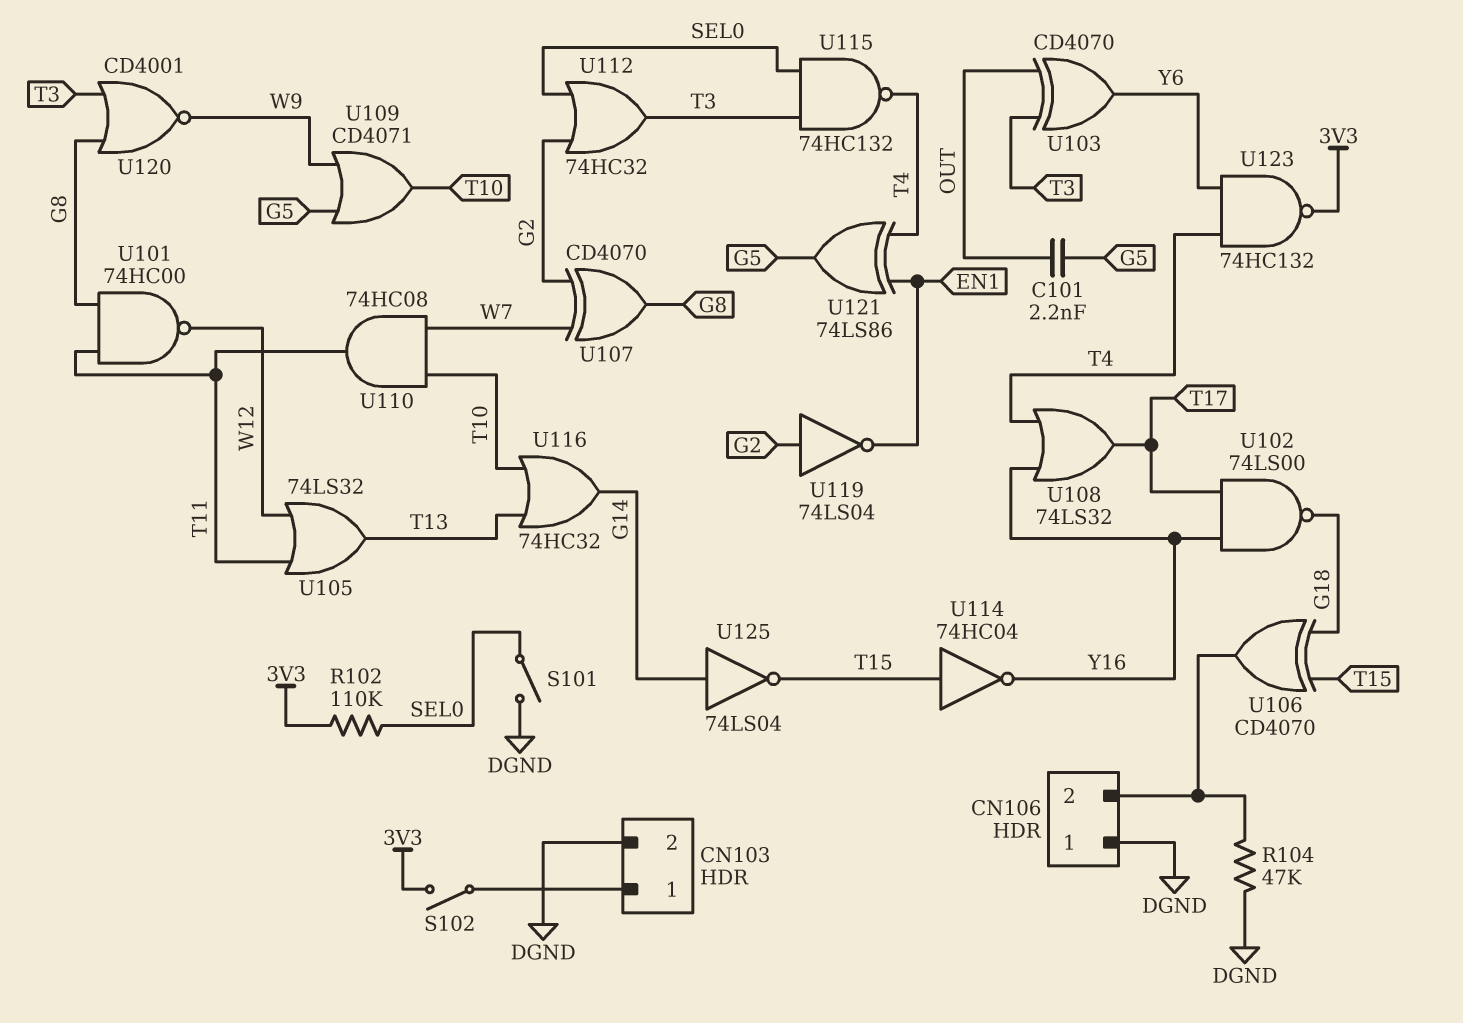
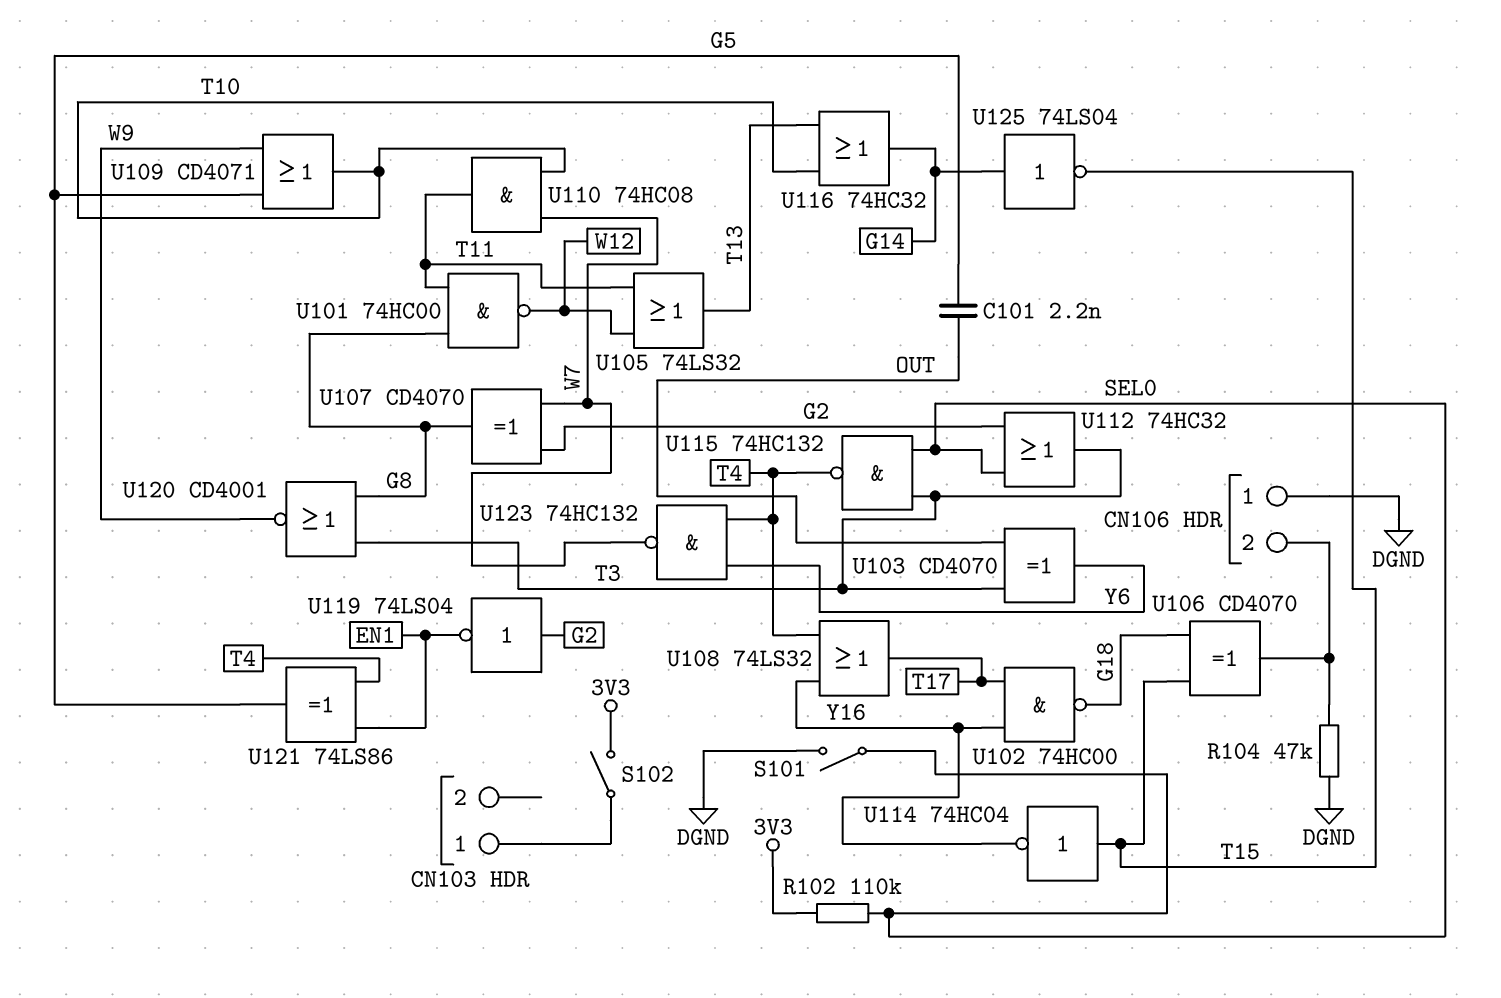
CN103 pin 2: DGND -> none
U102: NAND 74LS00 (in T17, in Y16, out G18) -> NAND 74HC00 (in T17, in Y16, out G18)
U123: NAND 74HC132 (in T4, in Y6, out 3V3) -> NAND 74HC132 (in T4, in Y6, out W7)

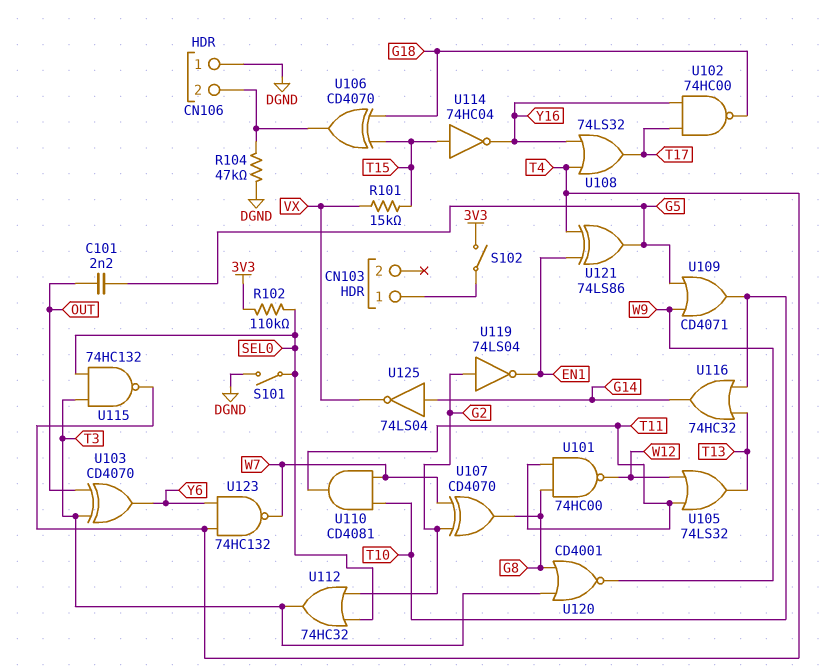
R101: none -> 15k (T15, VX)
U110: AND 74HC08 (in T10, in W7, out T11) -> AND CD4081 (in T10, in W7, out T11)
U125: NOT 74LS04 (in G14, out T15) -> NOT 74LS04 (in G14, out VX)

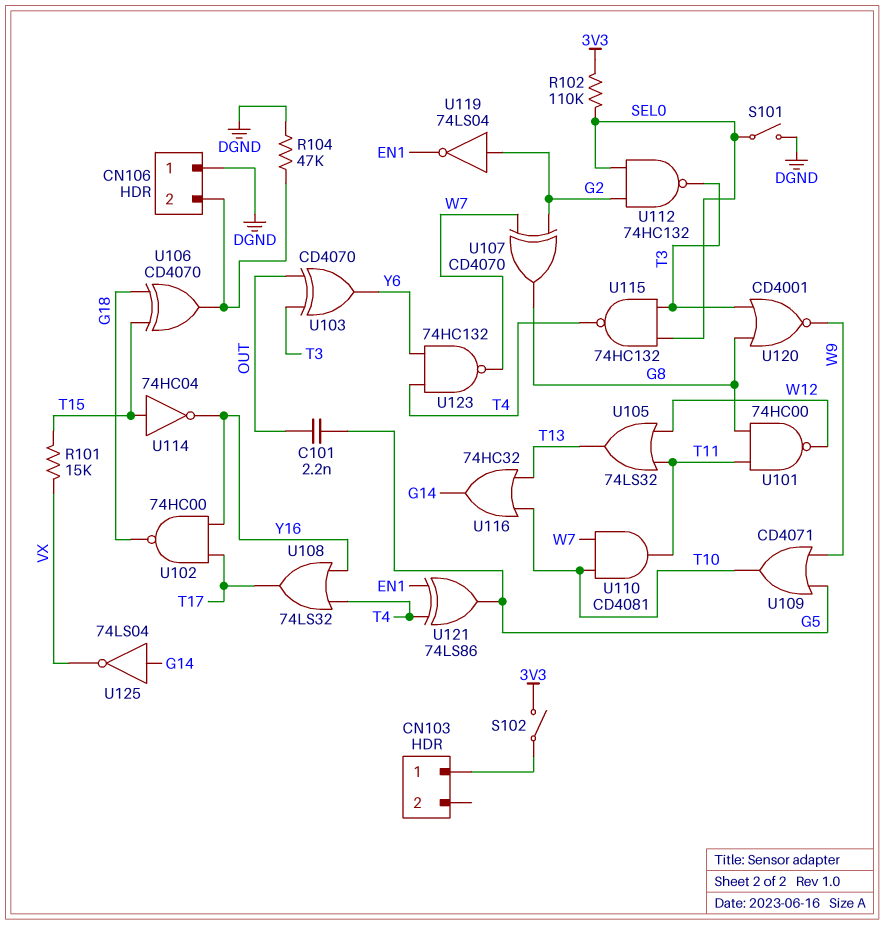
U112: OR 74HC32 (in G2, in SEL0, out T3) -> NAND 74HC132 (in G2, in SEL0, out T3)

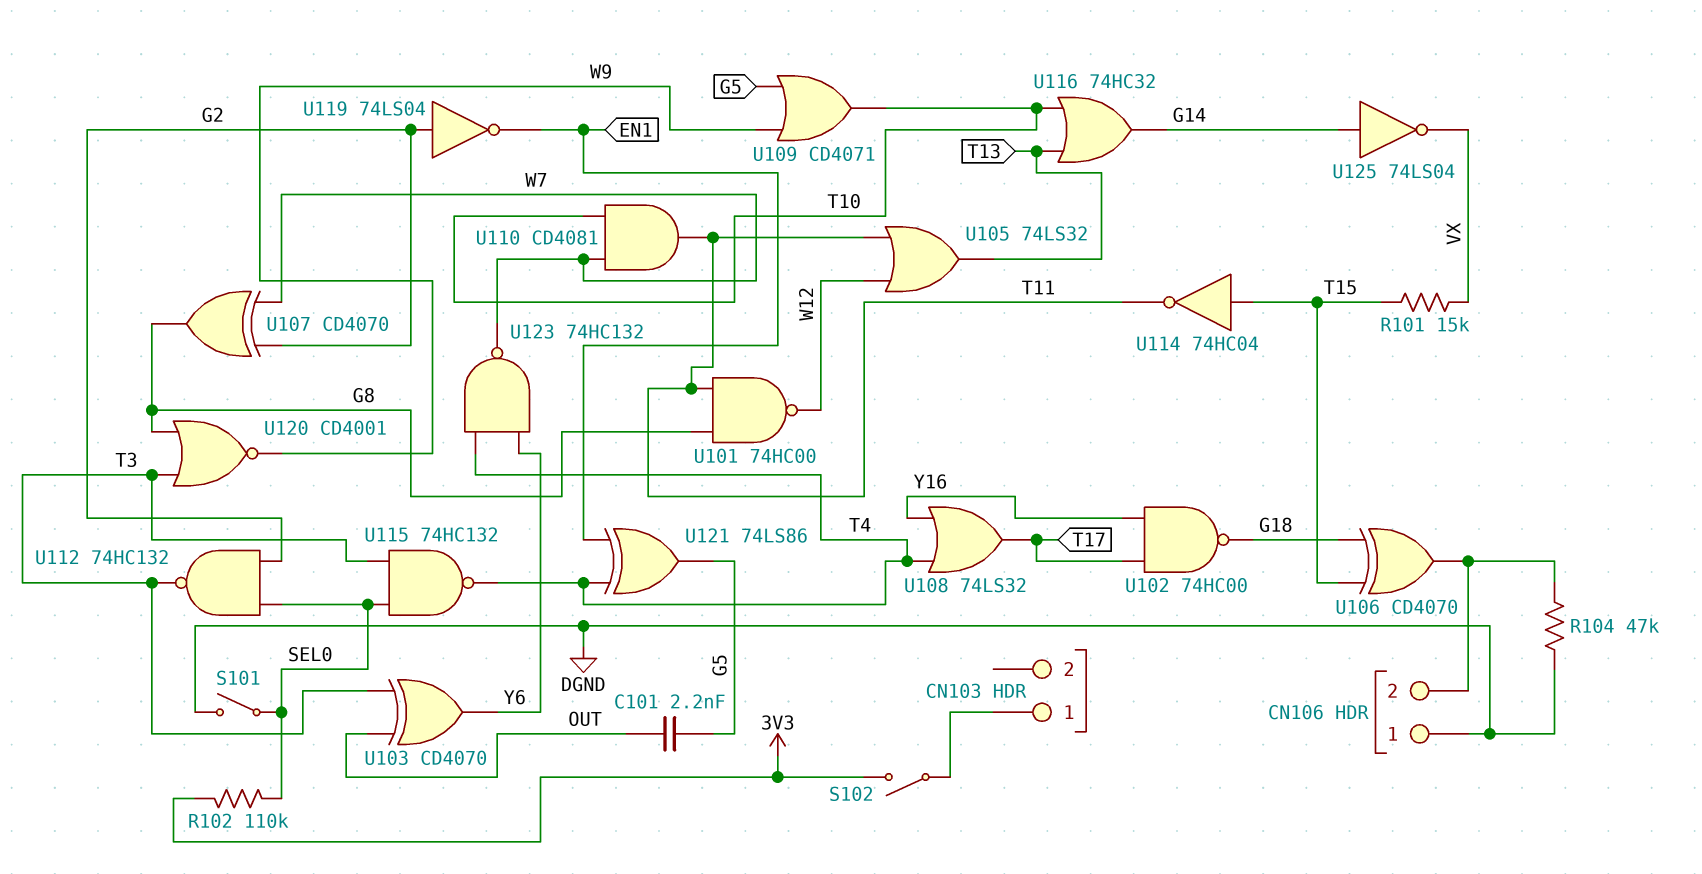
U114: NOT 74HC04 (in T15, out Y16) -> NOT 74HC04 (in T15, out T11)

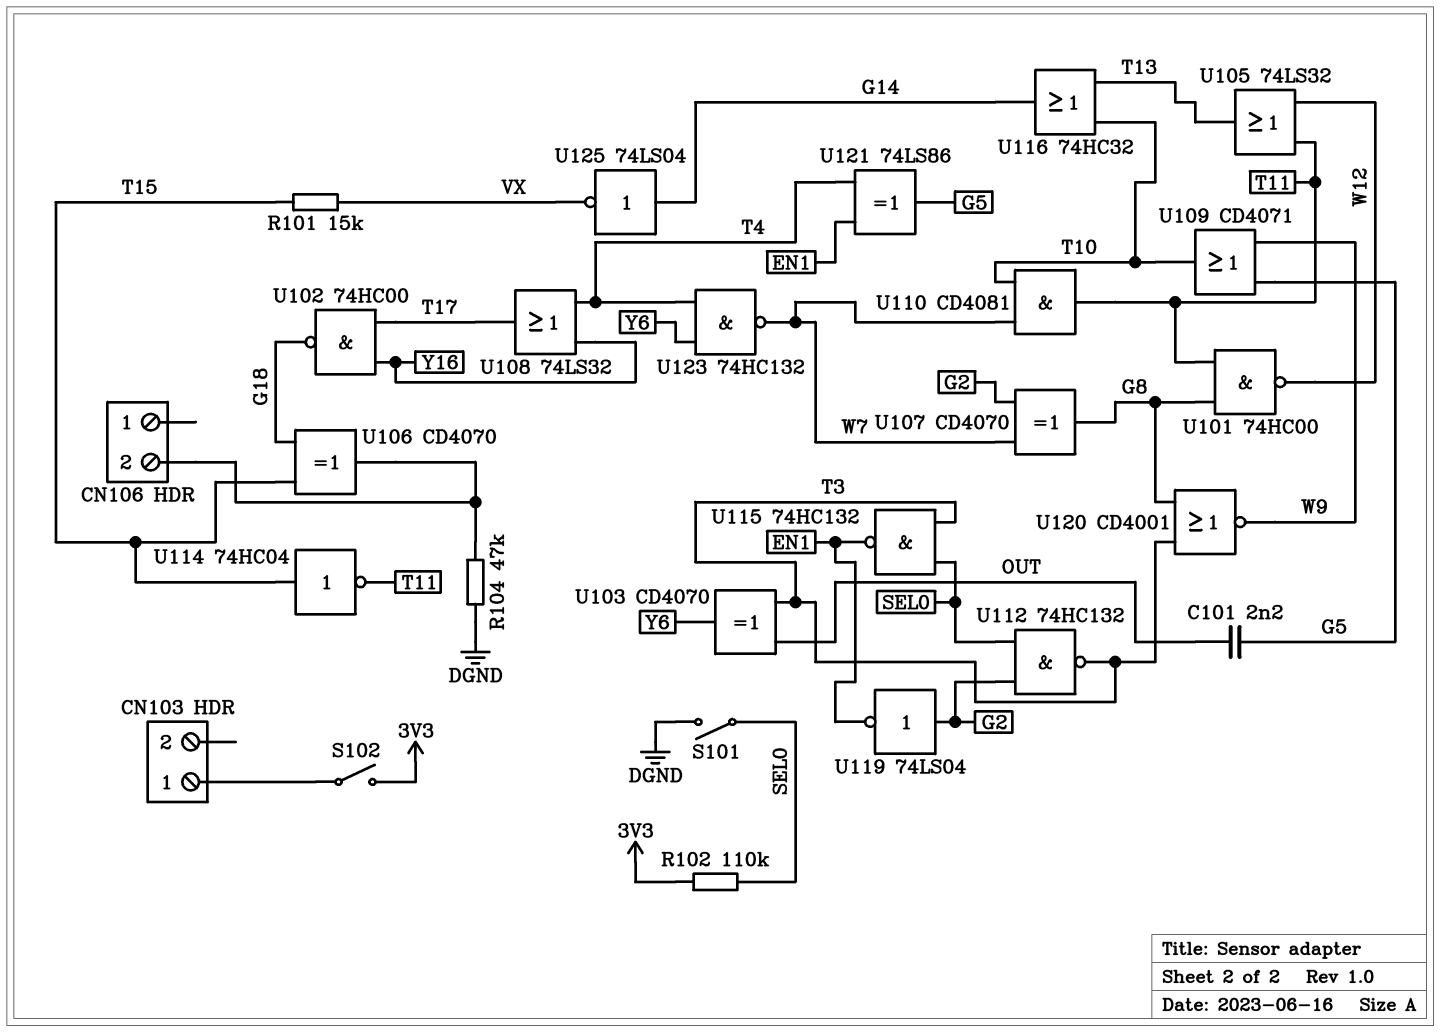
CN106 pin 1: DGND -> none
U115: NAND 74HC132 (in SEL0, in T3, out T4) -> NAND 74HC132 (in SEL0, in T3, out EN1)

